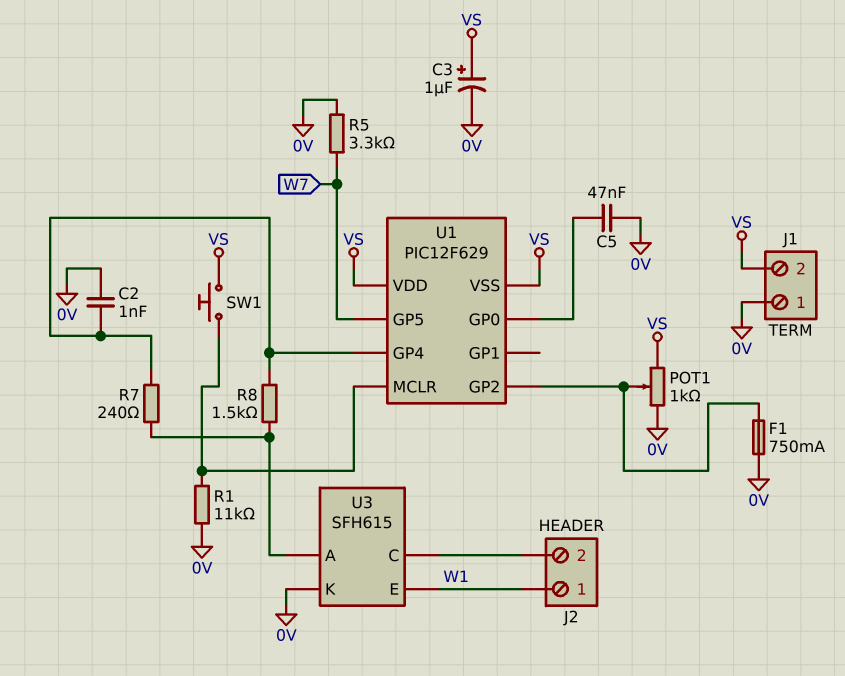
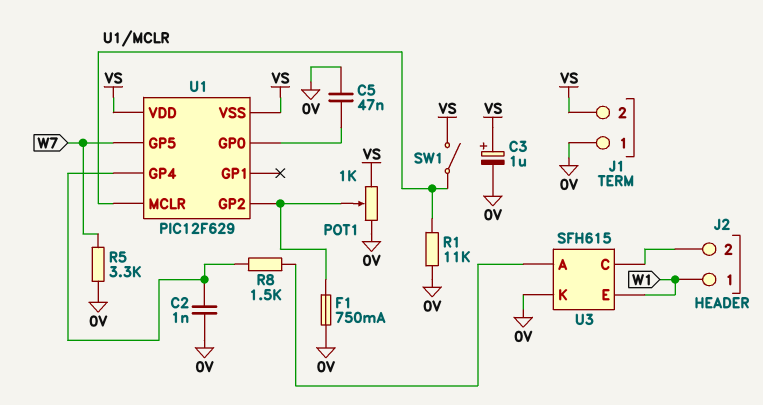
R7: 240 (U1/GP4, U3/A) -> none
SW1: button (U1/MCLR, VS) -> switch (U1/MCLR, VS)

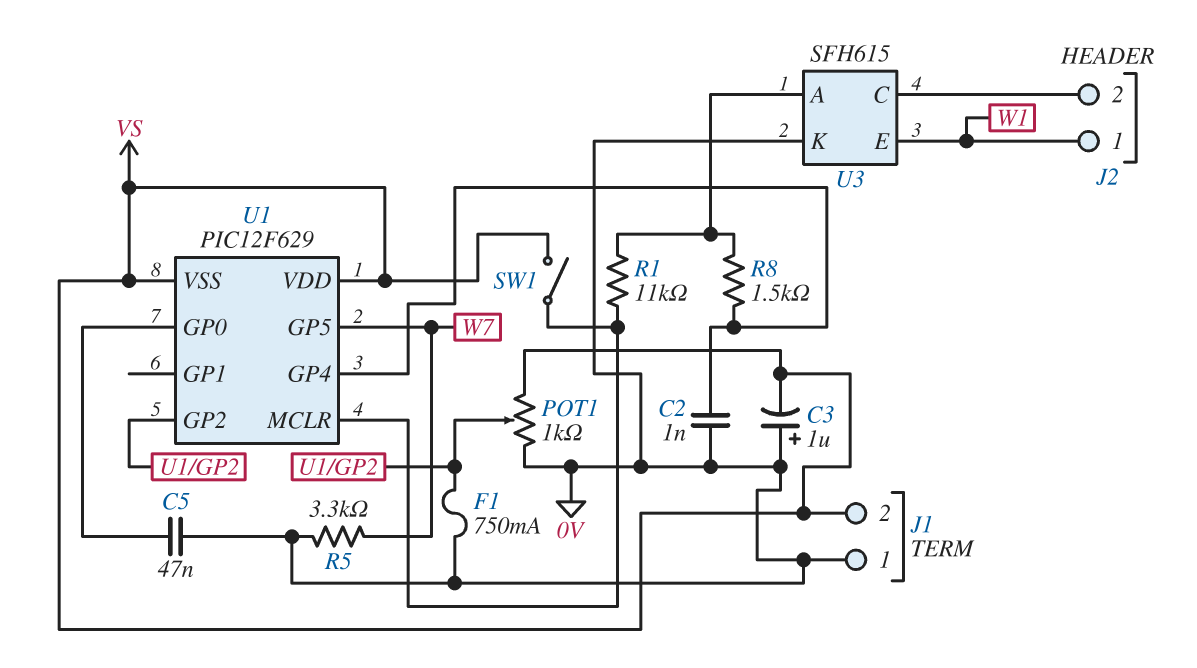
C3: 1uF (plus VS, minus 0V) -> 1uF (plus 0V, minus VS)
R1: 11k (0V, U1/MCLR) -> 11k (U1/MCLR, U3/A)

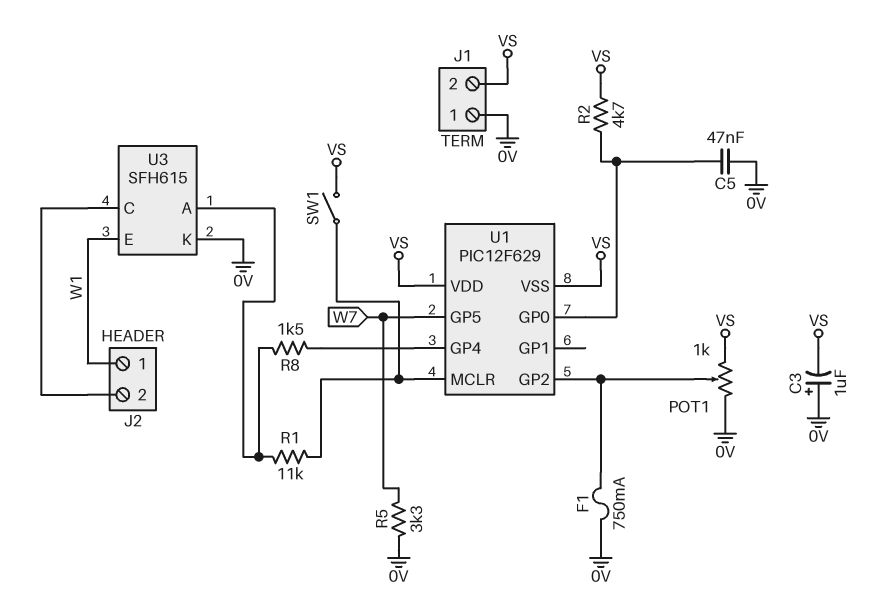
C2: 1nF (0V, U1/GP4) -> none
R2: none -> 4.7k (U1/GP0, VS)

